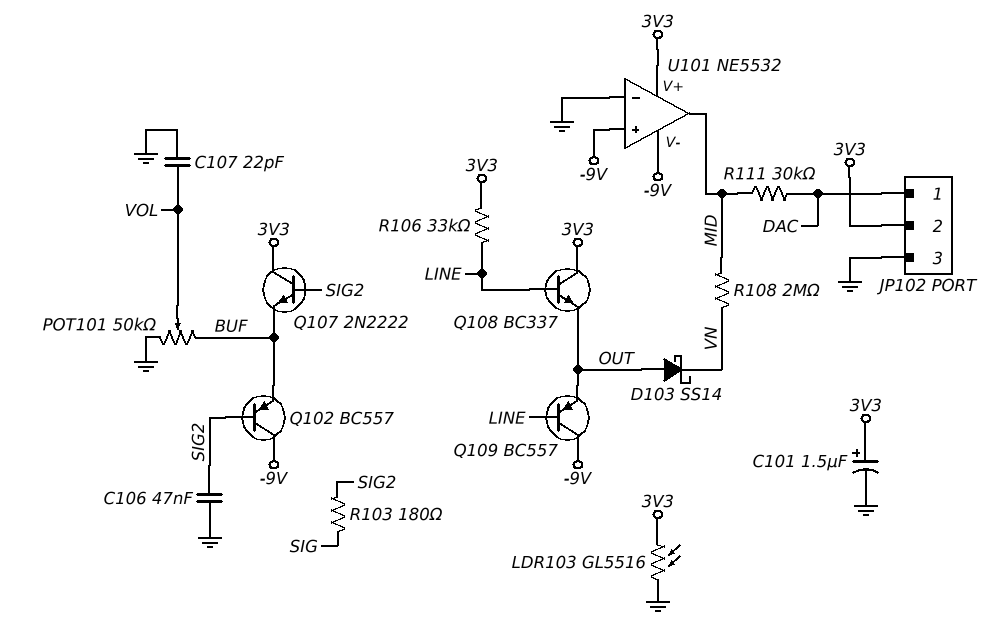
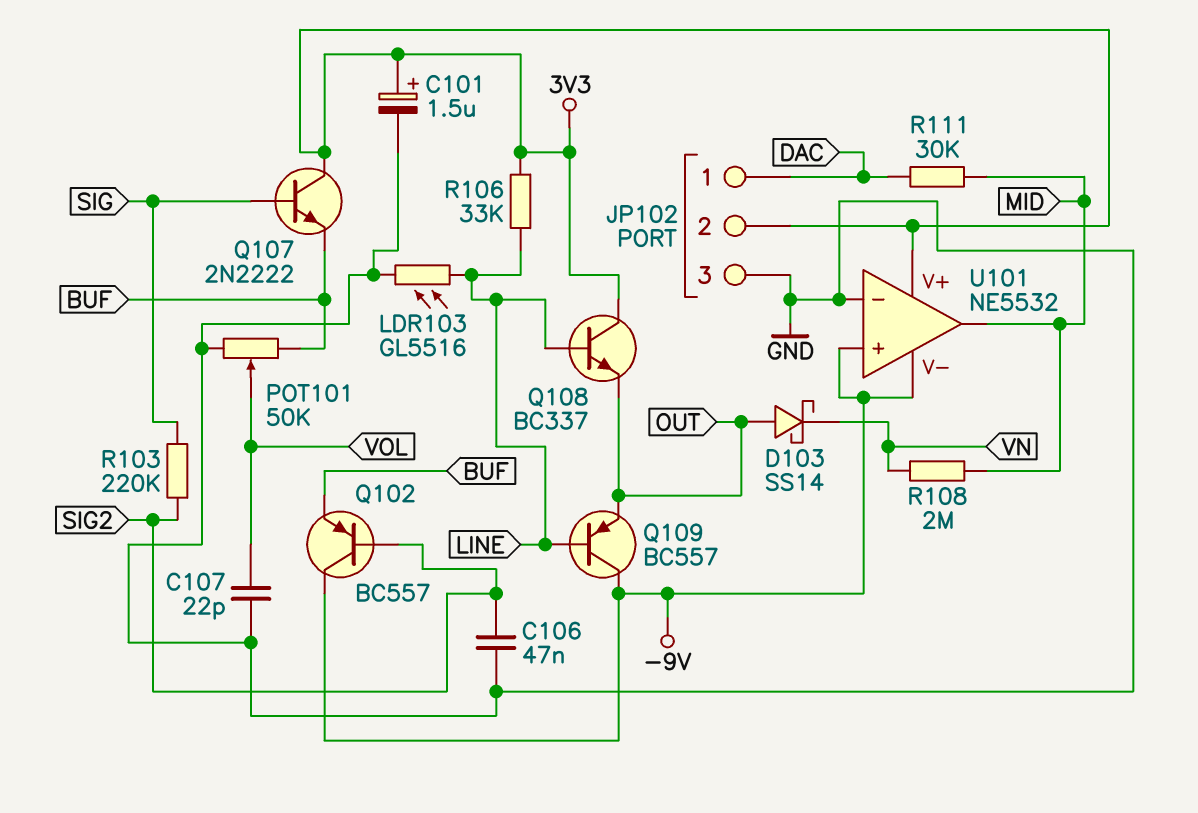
LDR103: GL5516 (3V3, GND) -> GL5516 (GND, LINE)
Q107: NPN 2N2222 (B SIG2, C 3V3, E BUF) -> NPN 2N2222 (B SIG, C 3V3, E BUF)
R103: 180 (SIG, SIG2) -> 220k (SIG, SIG2)

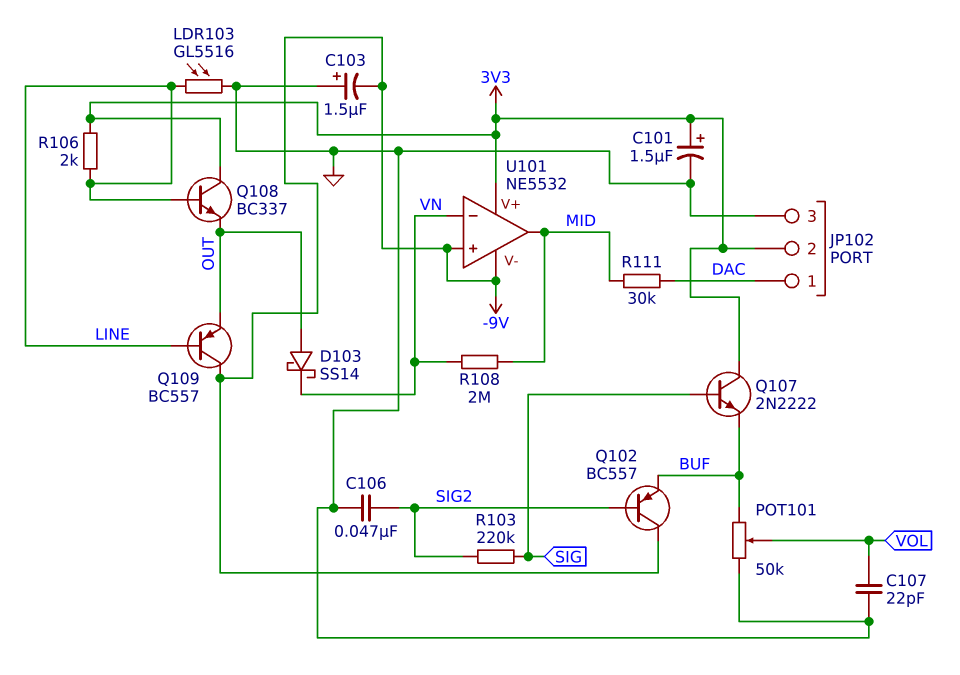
C103: none -> 1.5uF (plus GND, minus -9V)
R106: 33k (3V3, LINE) -> 2k (3V3, LINE)
U101 pin in-: GND -> VN

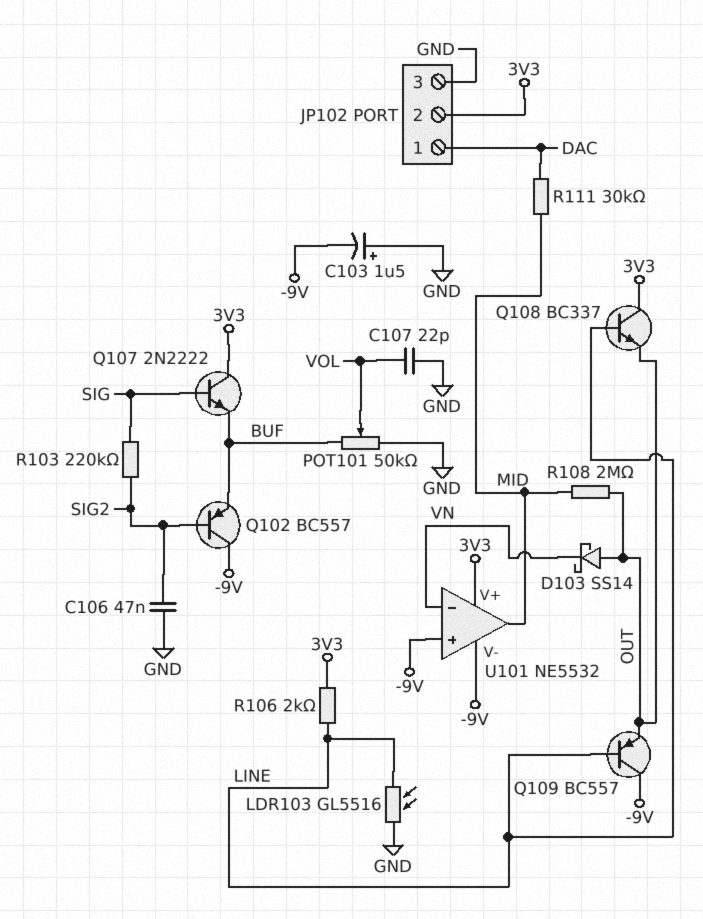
C101: 1.5uF (plus 3V3, minus GND) -> none
R108: 2M (MID, VN) -> 2M (MID, OUT)

